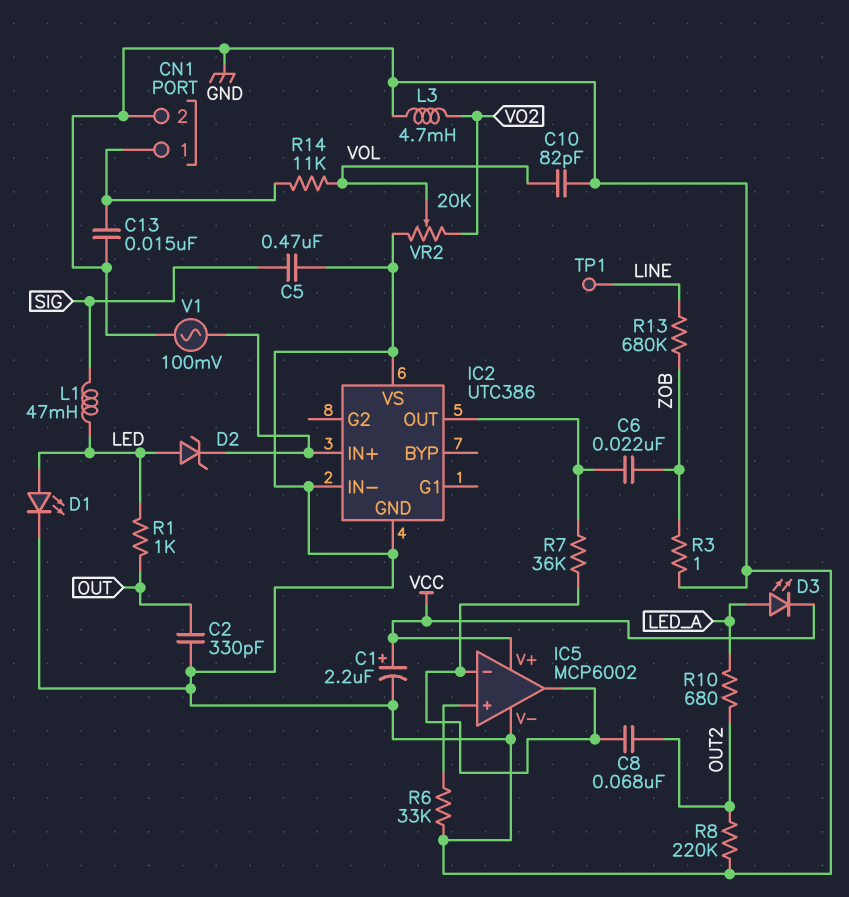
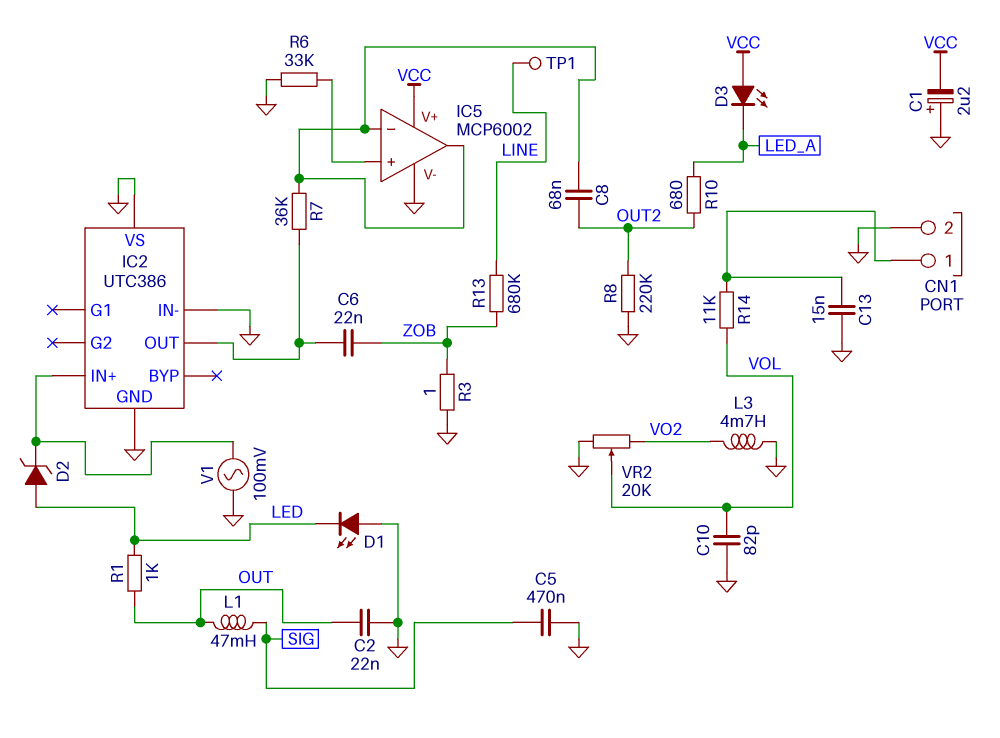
C1: 2.2uF (plus VCC, minus GND) -> 2.2uF (plus GND, minus VCC)
C2: 330pF (GND, OUT) -> 22nF (GND, OUT)
D1: LED (A LED, K GND) -> LED (A GND, K LED)
D3: LED (A LED_A, K VCC) -> LED (A VCC, K LED_A)
L1: 47mH (LED, SIG) -> 47mH (OUT, SIG)

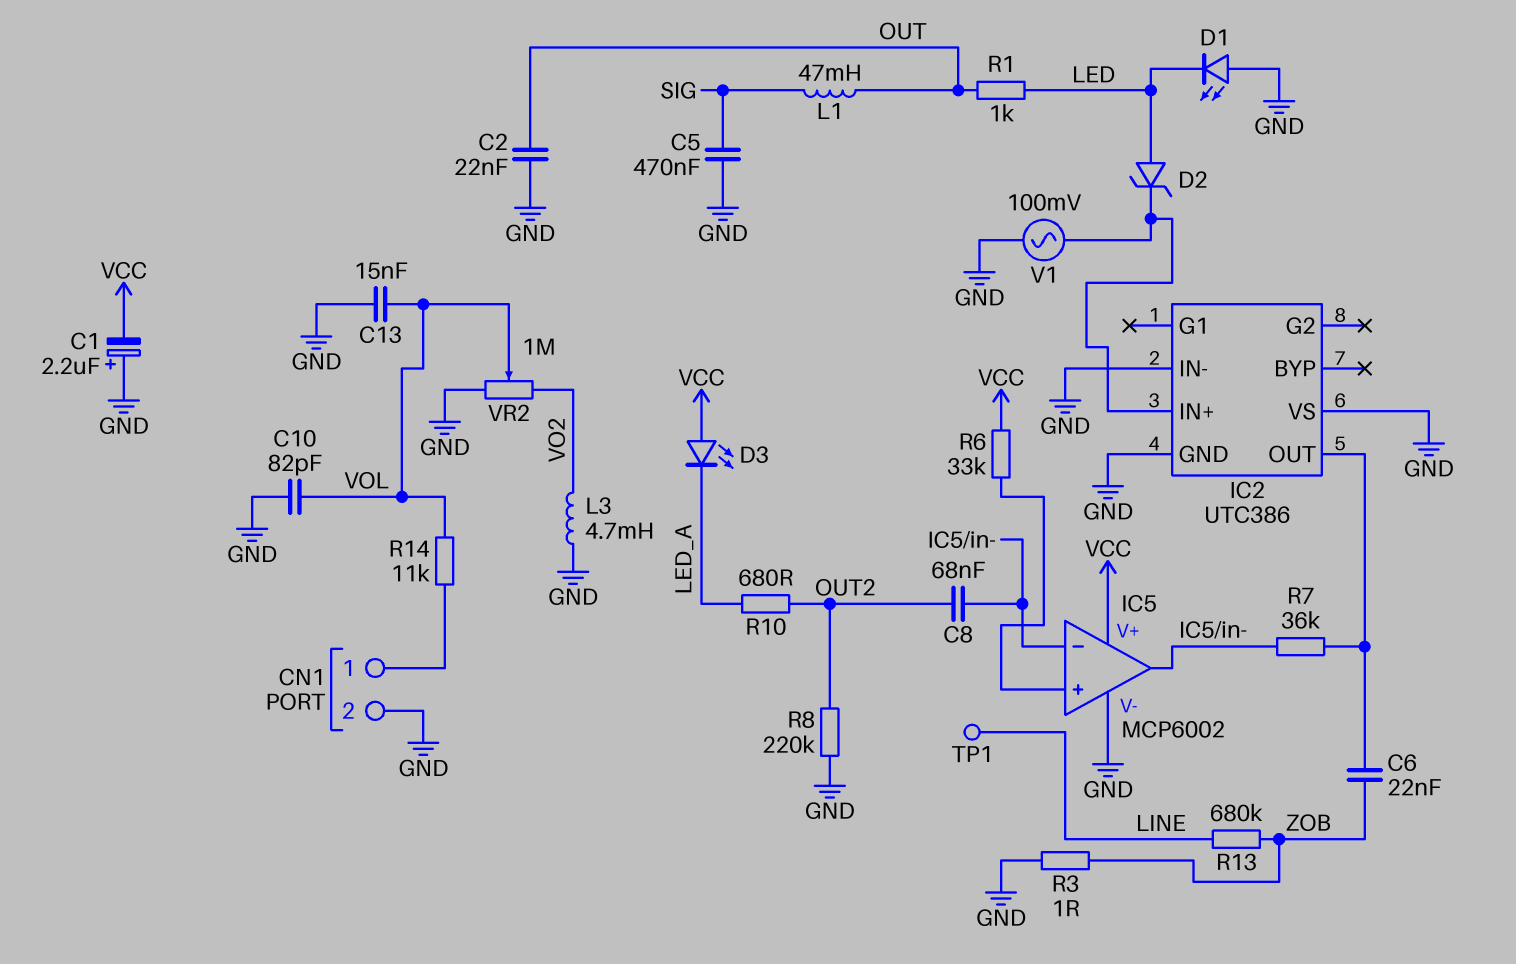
C13: 15nF (CN1/1, GND) -> 15nF (GND, VOL)
R6: 33k (GND, IC5/in+) -> 33k (IC5/in+, VCC)
VR2: 20k (GND, VO2, wiper VOL) -> 1M (GND, VO2, wiper VOL)

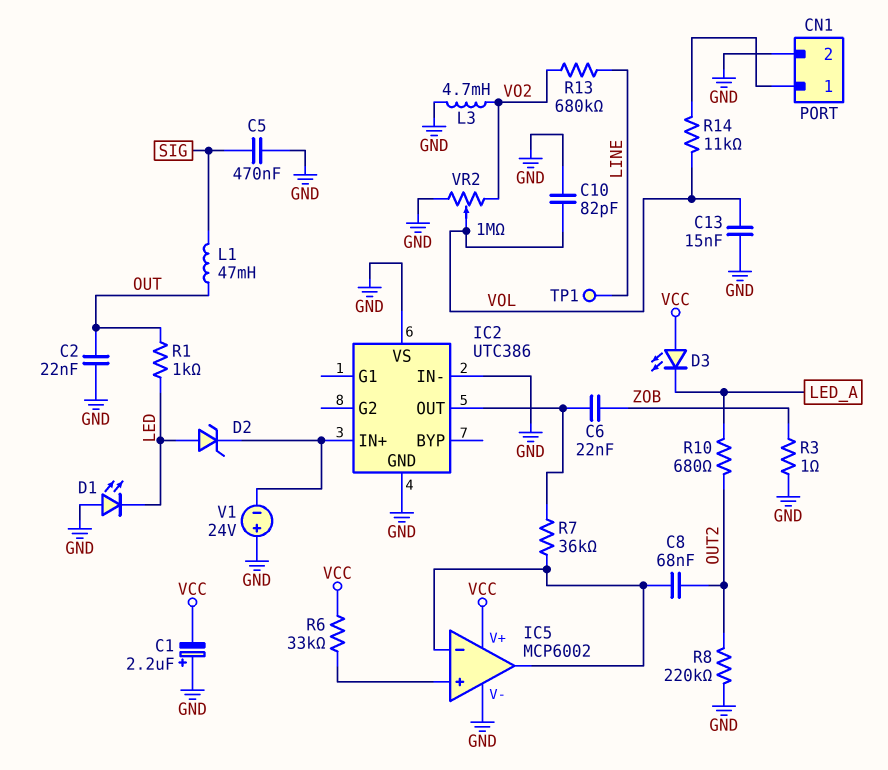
R13: 680k (LINE, ZOB) -> 680k (LINE, VO2)
V1: AC 100mV (GND, IC2/IN+) -> 24V (plus GND, minus IC2/IN+)

